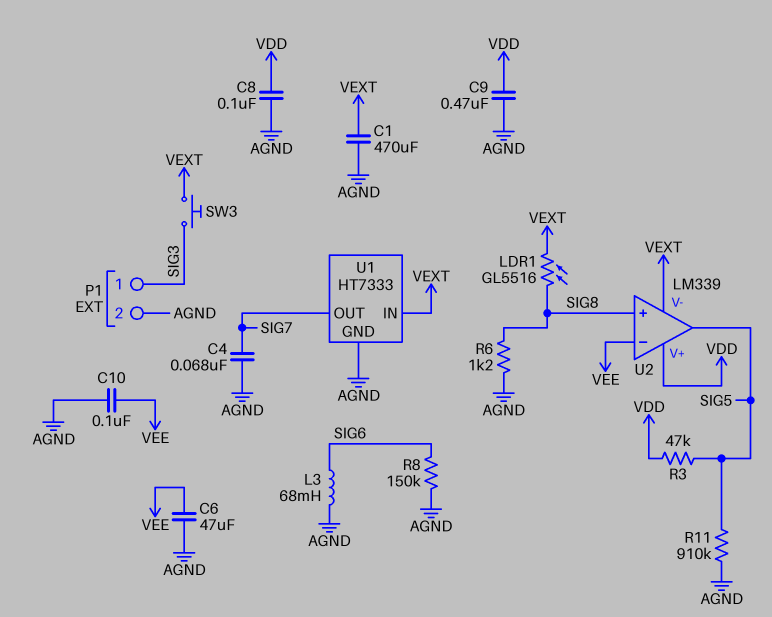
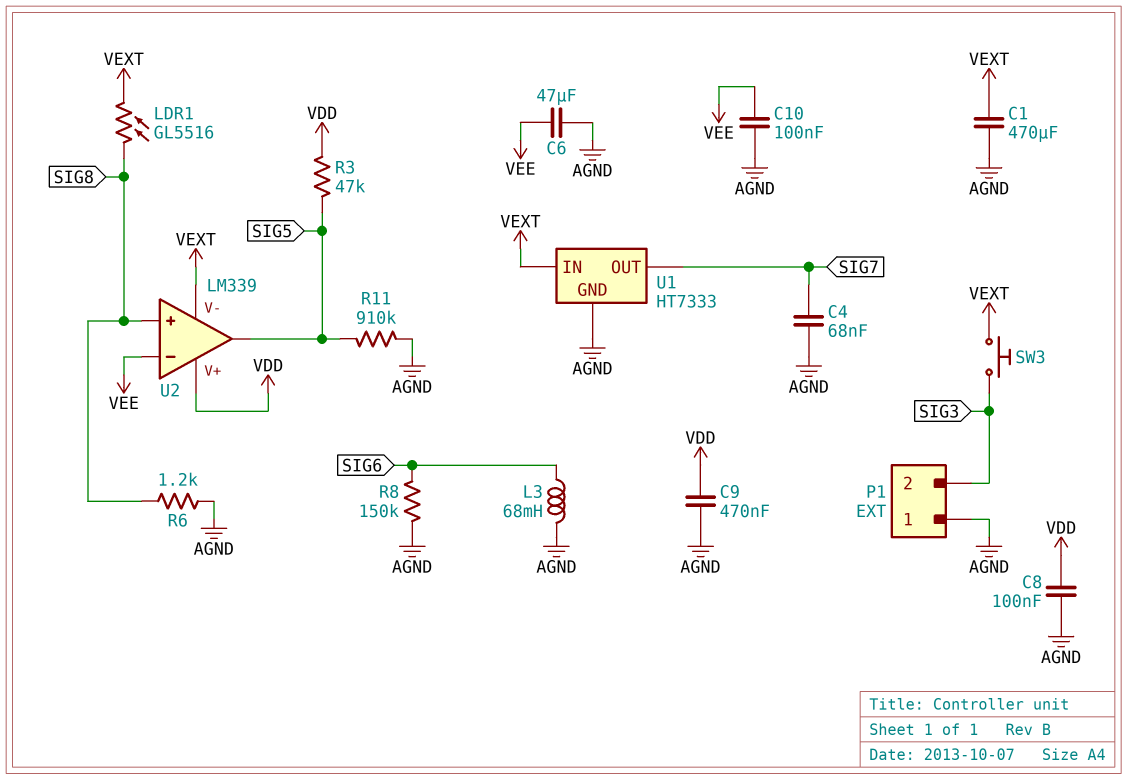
P1 pin 1: SIG3 -> AGND
P1 pin 2: AGND -> SIG3

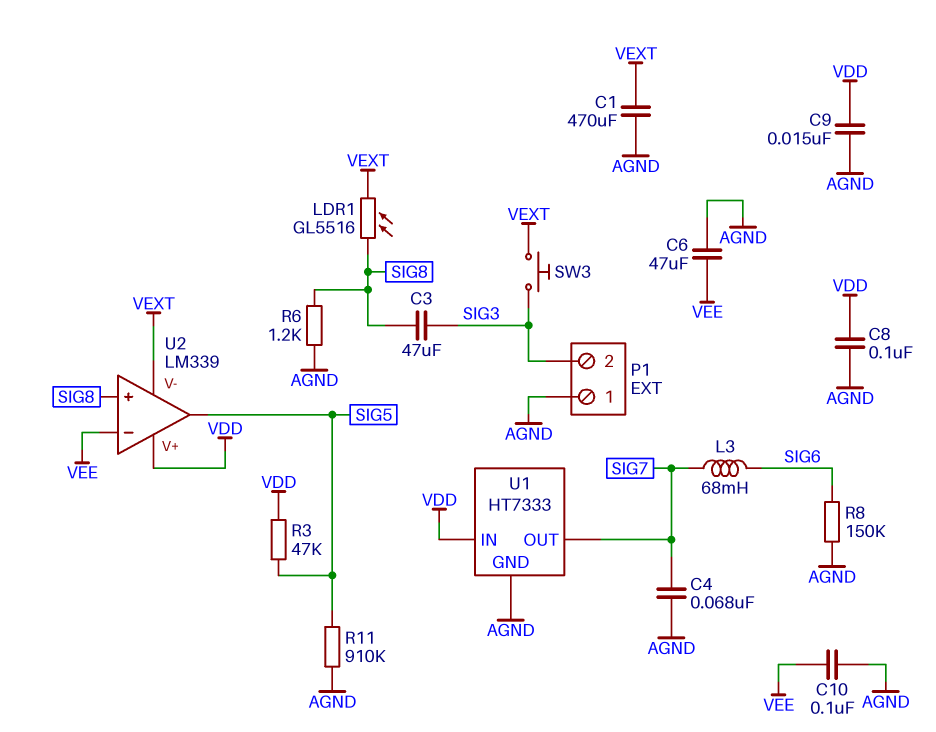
C3: none -> 47uF (SIG3, SIG8)
C9: 470nF (AGND, VDD) -> 15nF (AGND, VDD)
L3: 68mH (AGND, SIG6) -> 68mH (SIG6, SIG7)
U1 pin IN: VEXT -> VDD

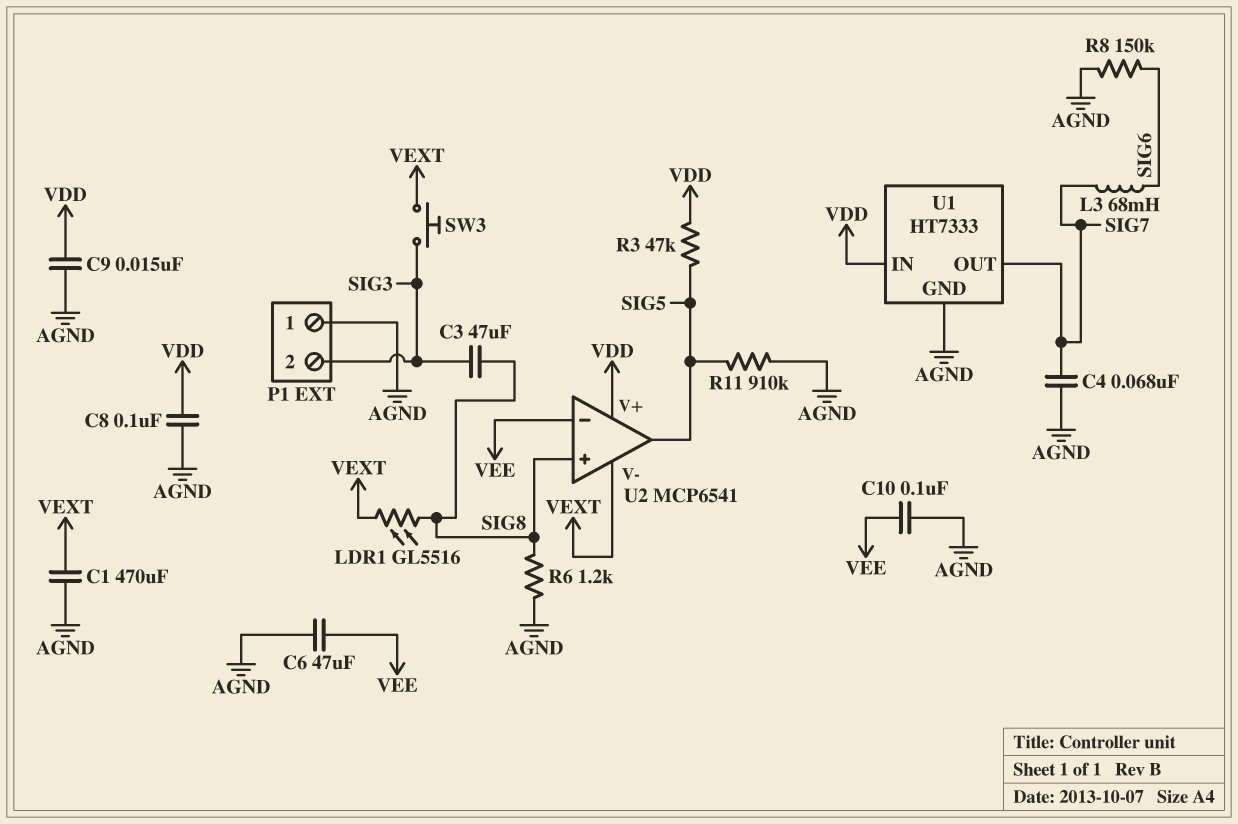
U2: LM339 -> MCP6541

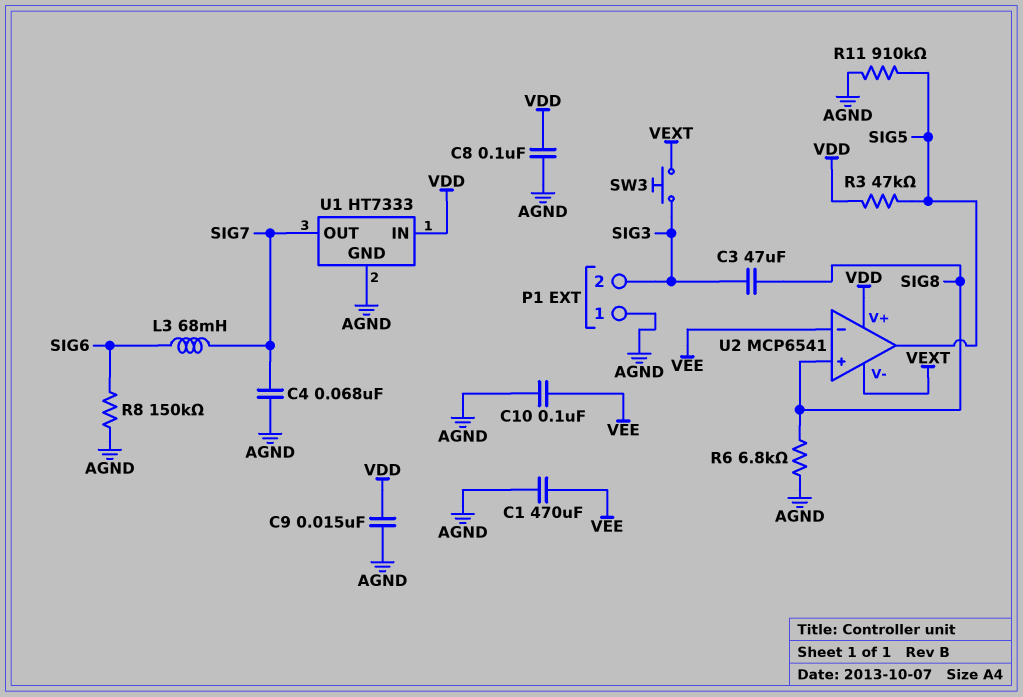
C1: 470uF (AGND, VEXT) -> 470uF (AGND, VEE)
C6: 47uF (AGND, VEE) -> none
LDR1: GL5516 (SIG8, VEXT) -> none
R6: 1.2k (AGND, SIG8) -> 6.8k (AGND, SIG8)

